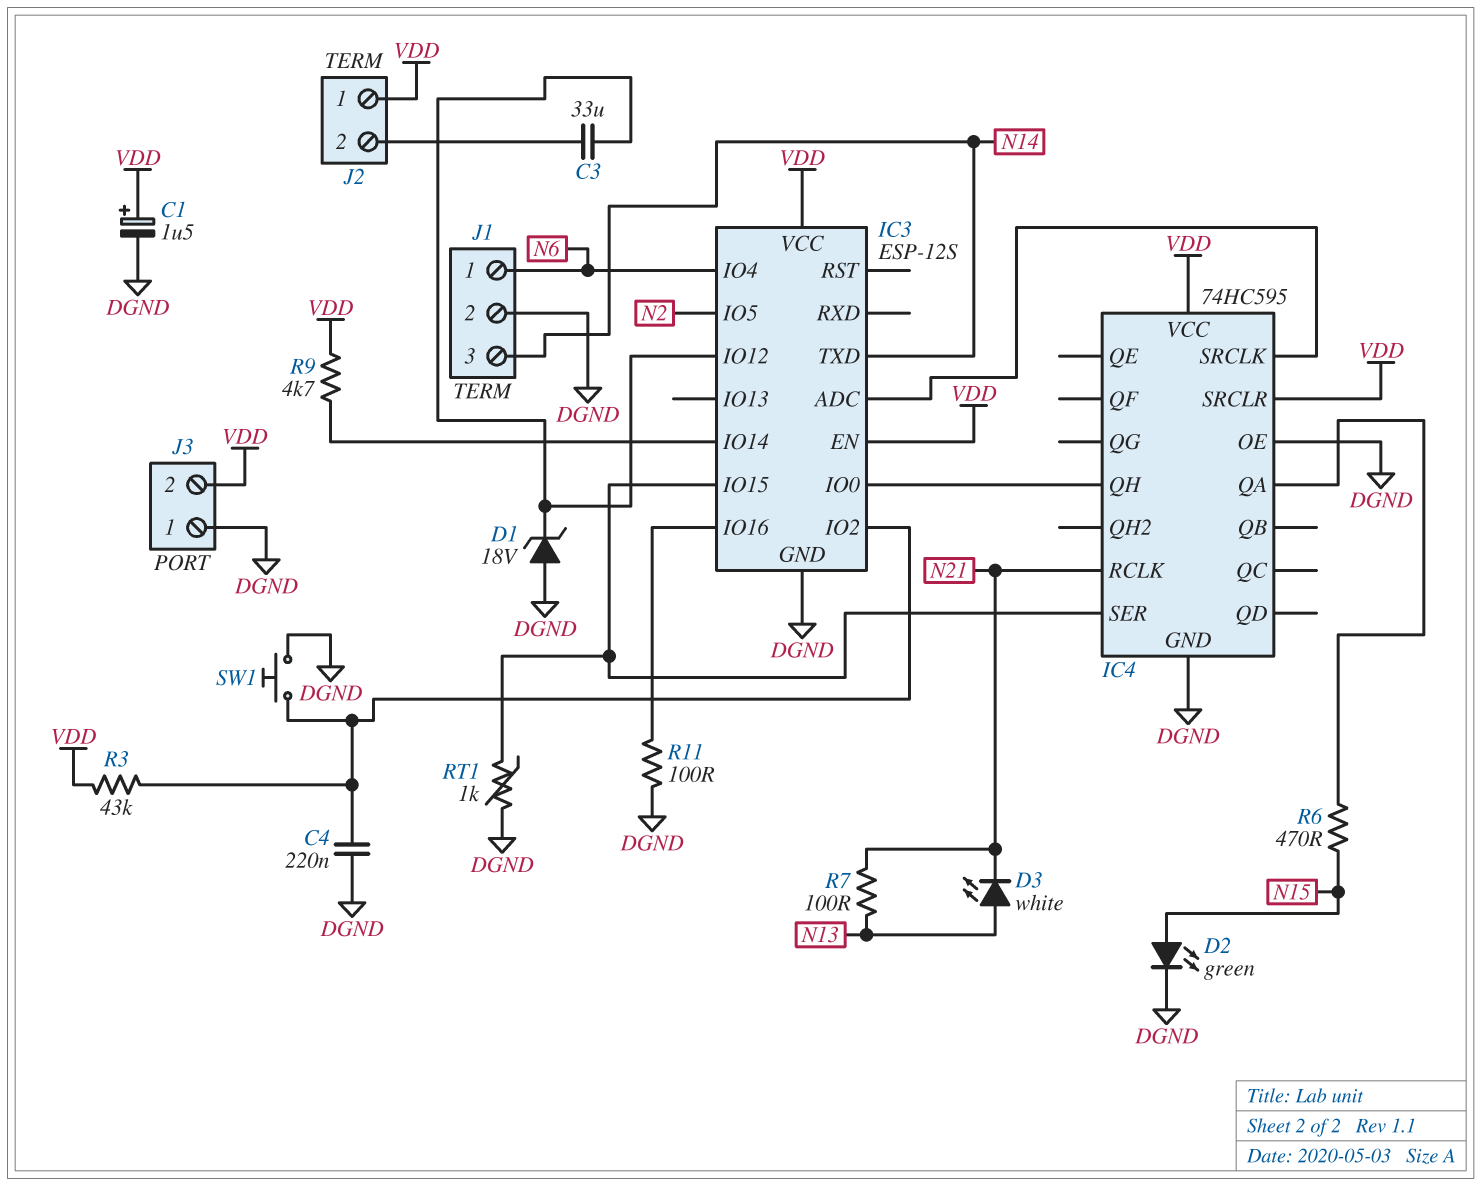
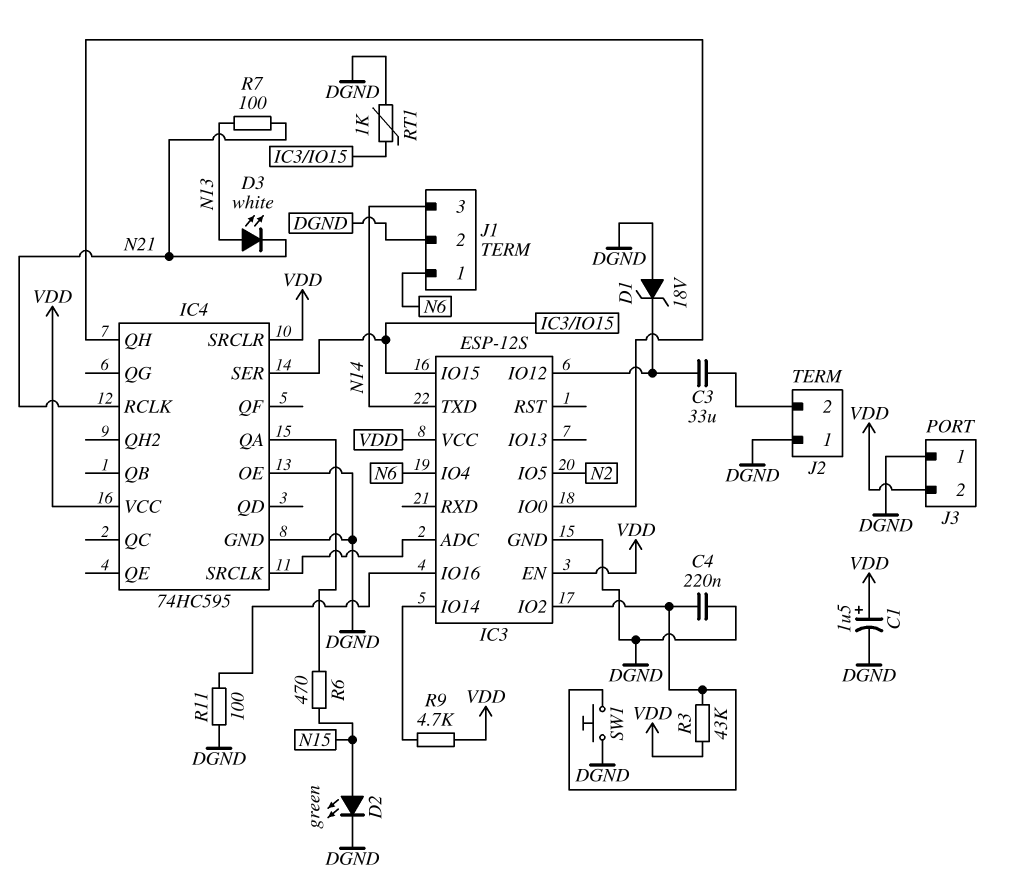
J2 pin 1: VDD -> DGND

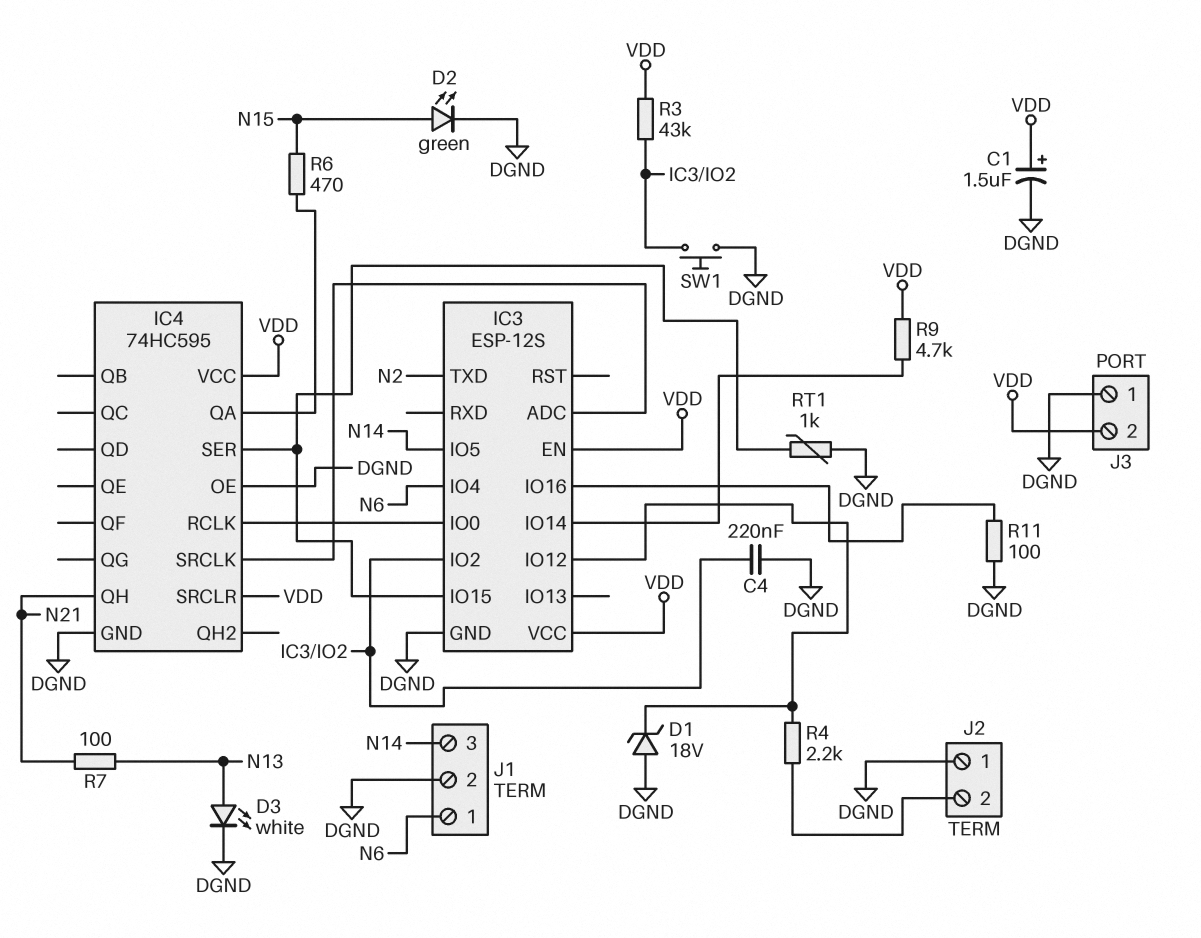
C3: 33uF (IC3/IO12, J2/2) -> none
D3: LED white (A N13, K N21) -> LED white (A N13, K DGND)
IC3 pin IO5: N2 -> N14
IC3 pin TXD: N14 -> N2
IC4 pin QH: IC3/IO0 -> N21
IC4 pin RCLK: N21 -> IC3/IO0
R4: none -> 2.2k (IC3/IO12, J2/2)

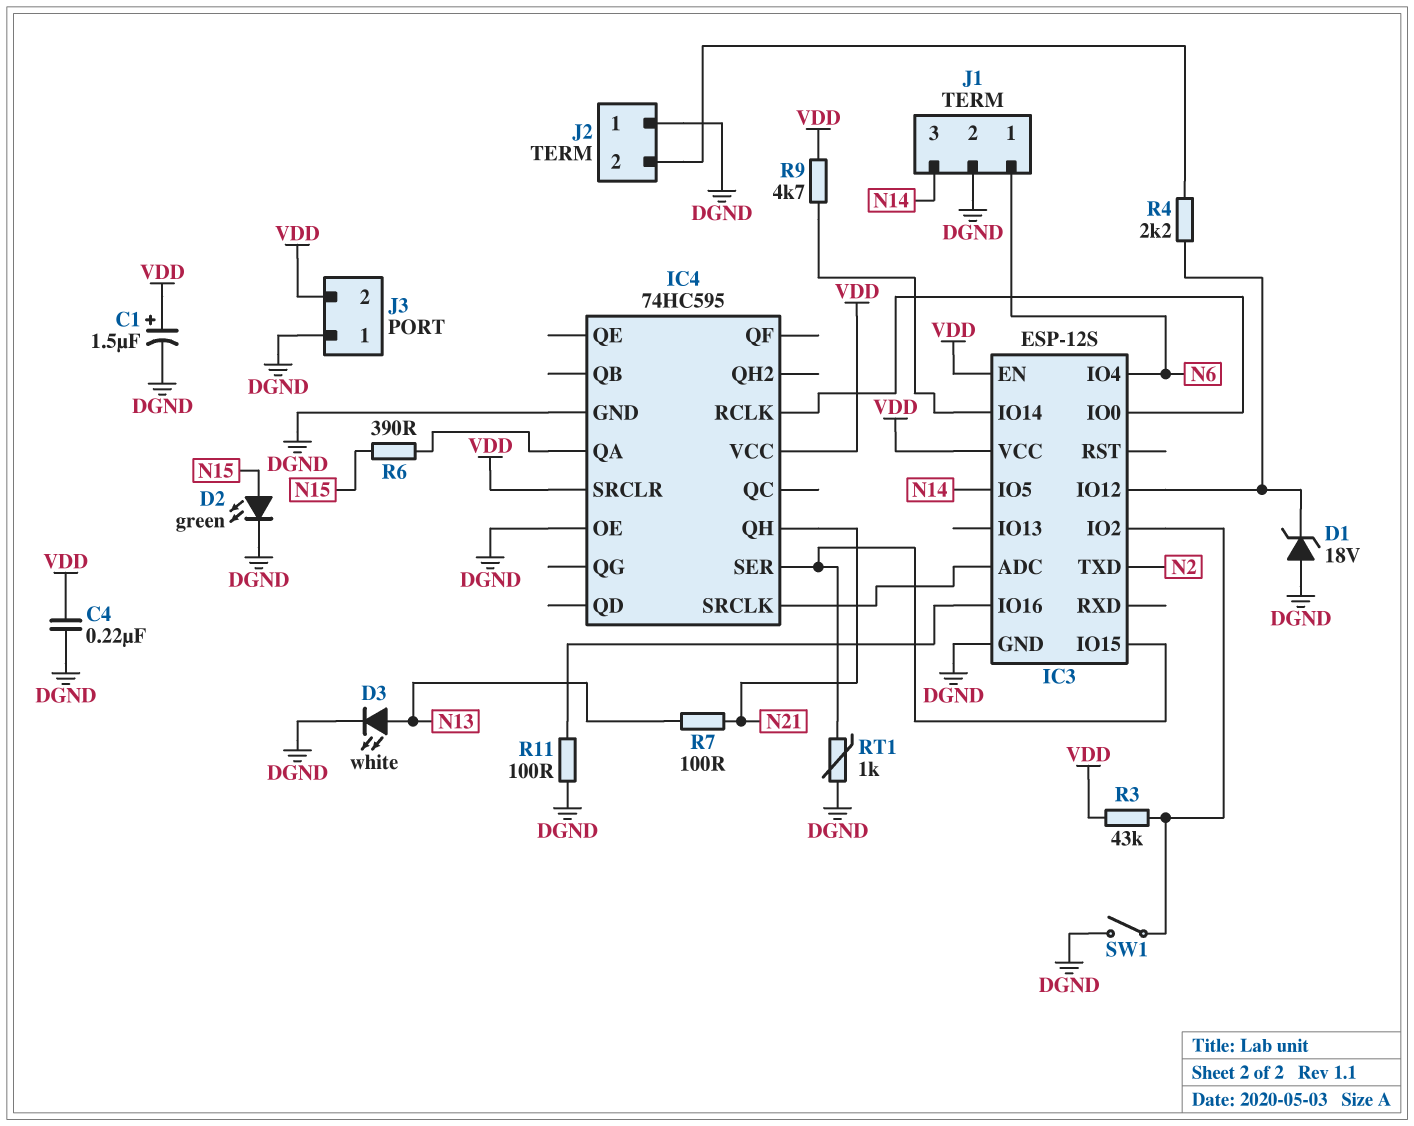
C4: 220nF (DGND, IC3/IO2) -> 220nF (DGND, VDD)
R6: 470 (IC4/QA, N15) -> 390 (IC4/QA, N15)
SW1: button (DGND, IC3/IO2) -> switch (DGND, IC3/IO2)

